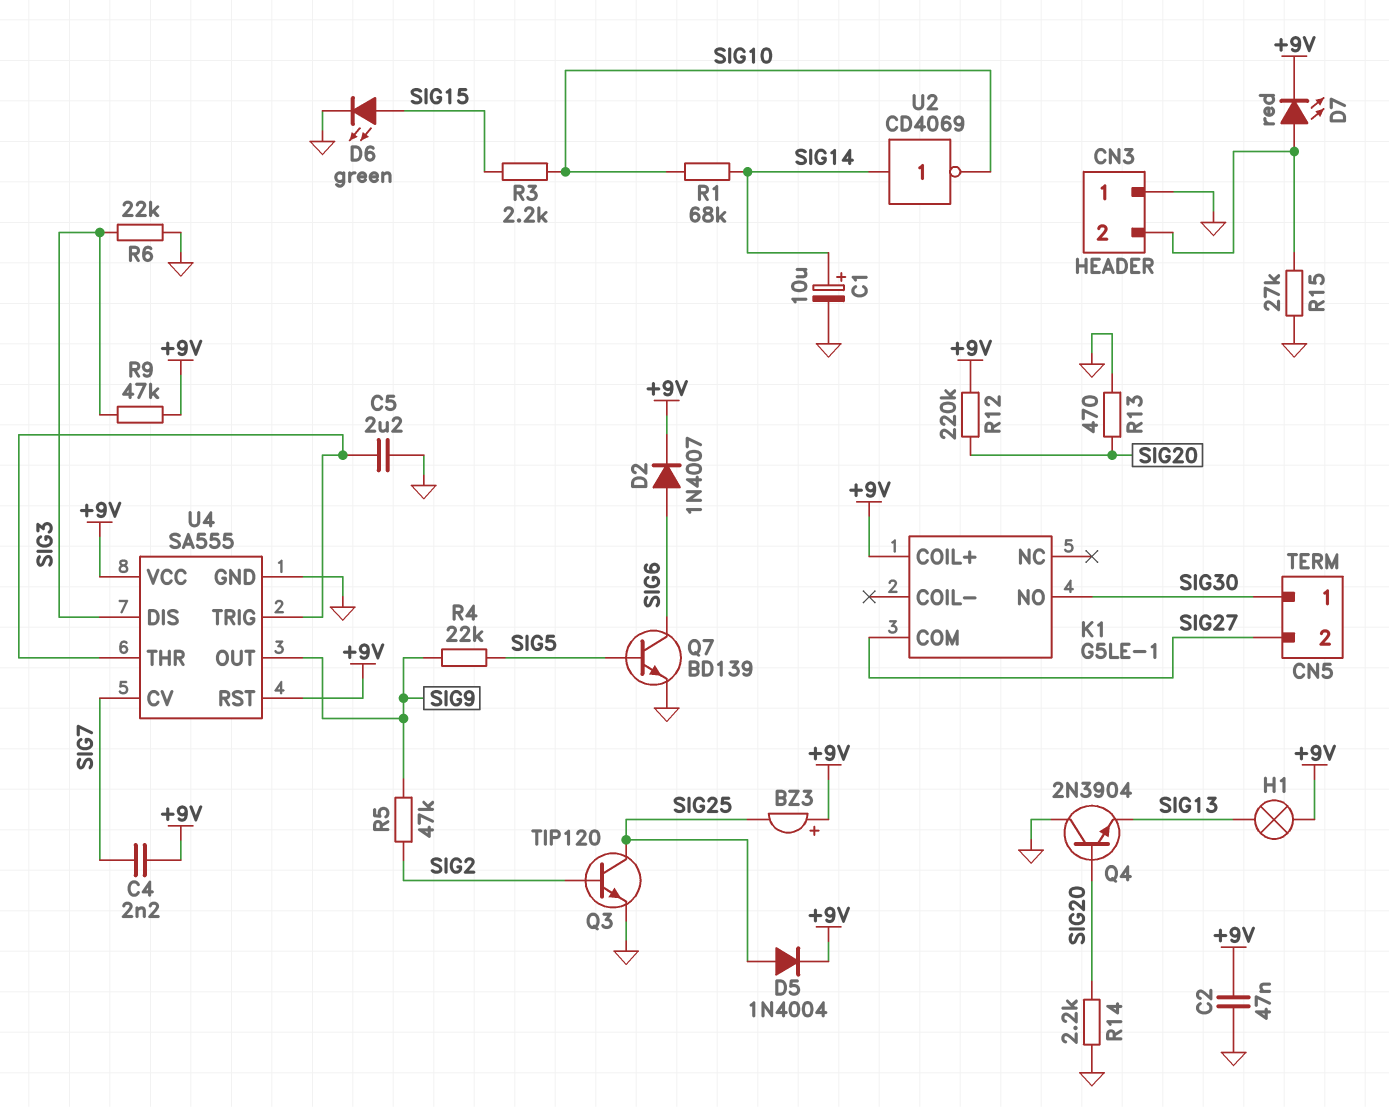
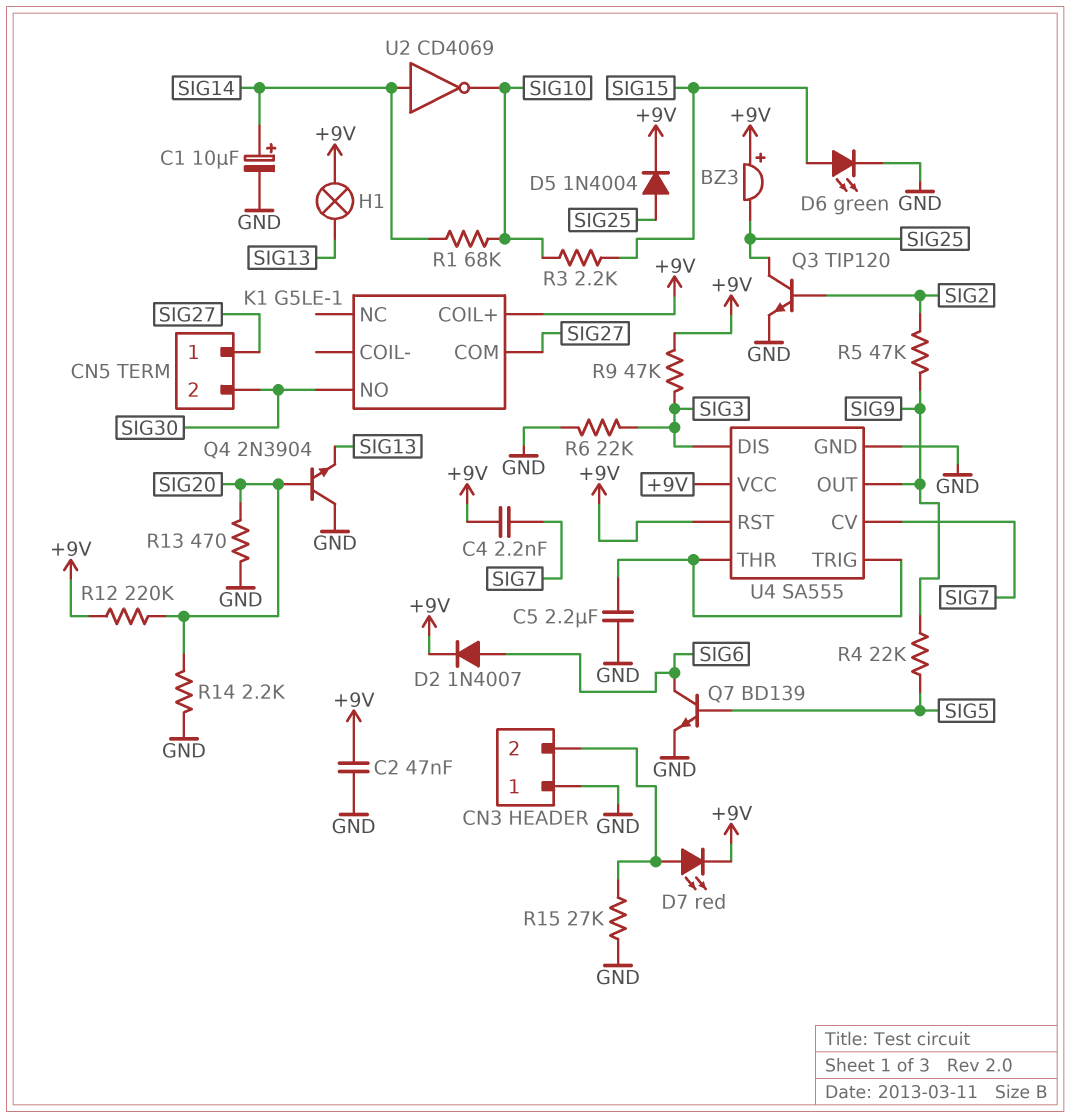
CN5 pin 1: SIG30 -> SIG27
CN5 pin 2: SIG27 -> SIG30

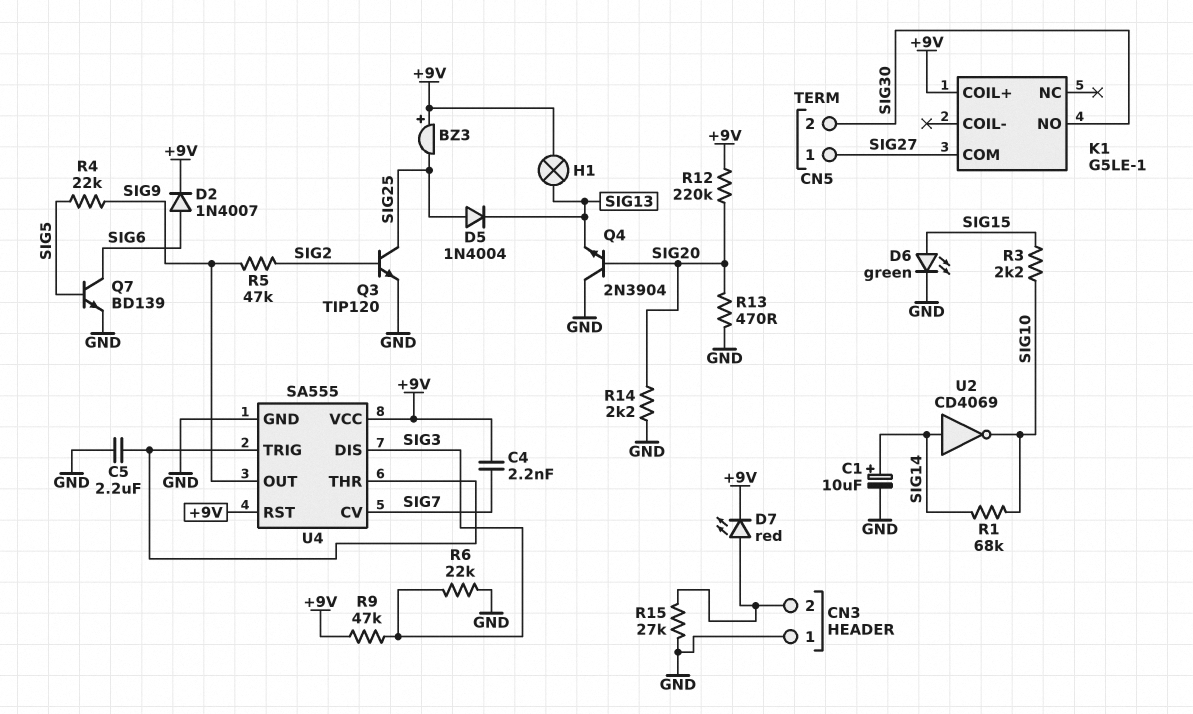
C2: 47nF (+9V, GND) -> none
D5: diode 1N4004 (A SIG25, K +9V) -> diode 1N4004 (A SIG25, K SIG13)

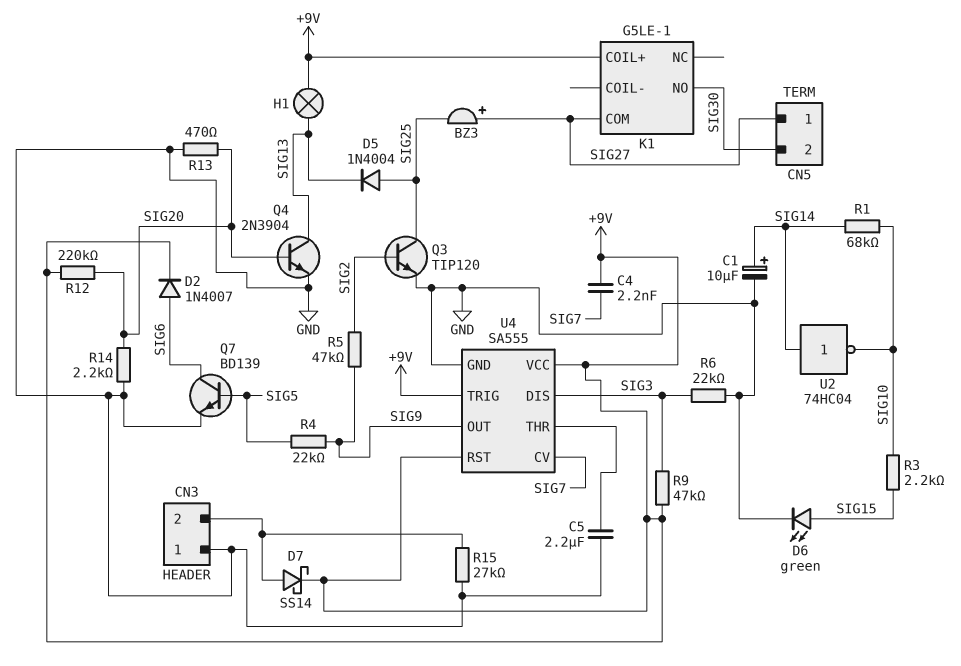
BZ3: buzzer (plus +9V, minus SIG25) -> buzzer (plus SIG27, minus SIG25)
D7: LED red (A CN3/2, K +9V) -> schottky SS14 (A CN3/2, K +9V)
Q4: NPN 2N3904 (B SIG20, C GND, E SIG13) -> NPN 2N3904 (B SIG20, C SIG13, E GND)
U2: NOT CD4069 (in SIG14, out SIG10) -> NOT 74HC04 (in SIG14, out SIG10)
U4 pin TRIG: U4/THR -> +9V

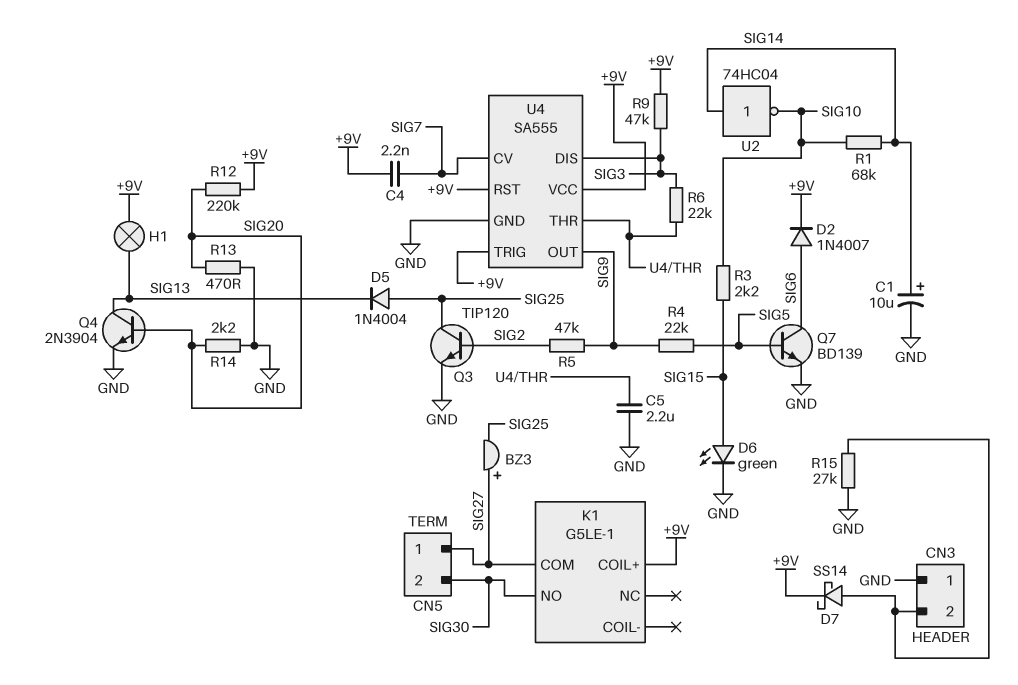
R6: 22k (GND, SIG3) -> 22k (SIG3, U4/THR)

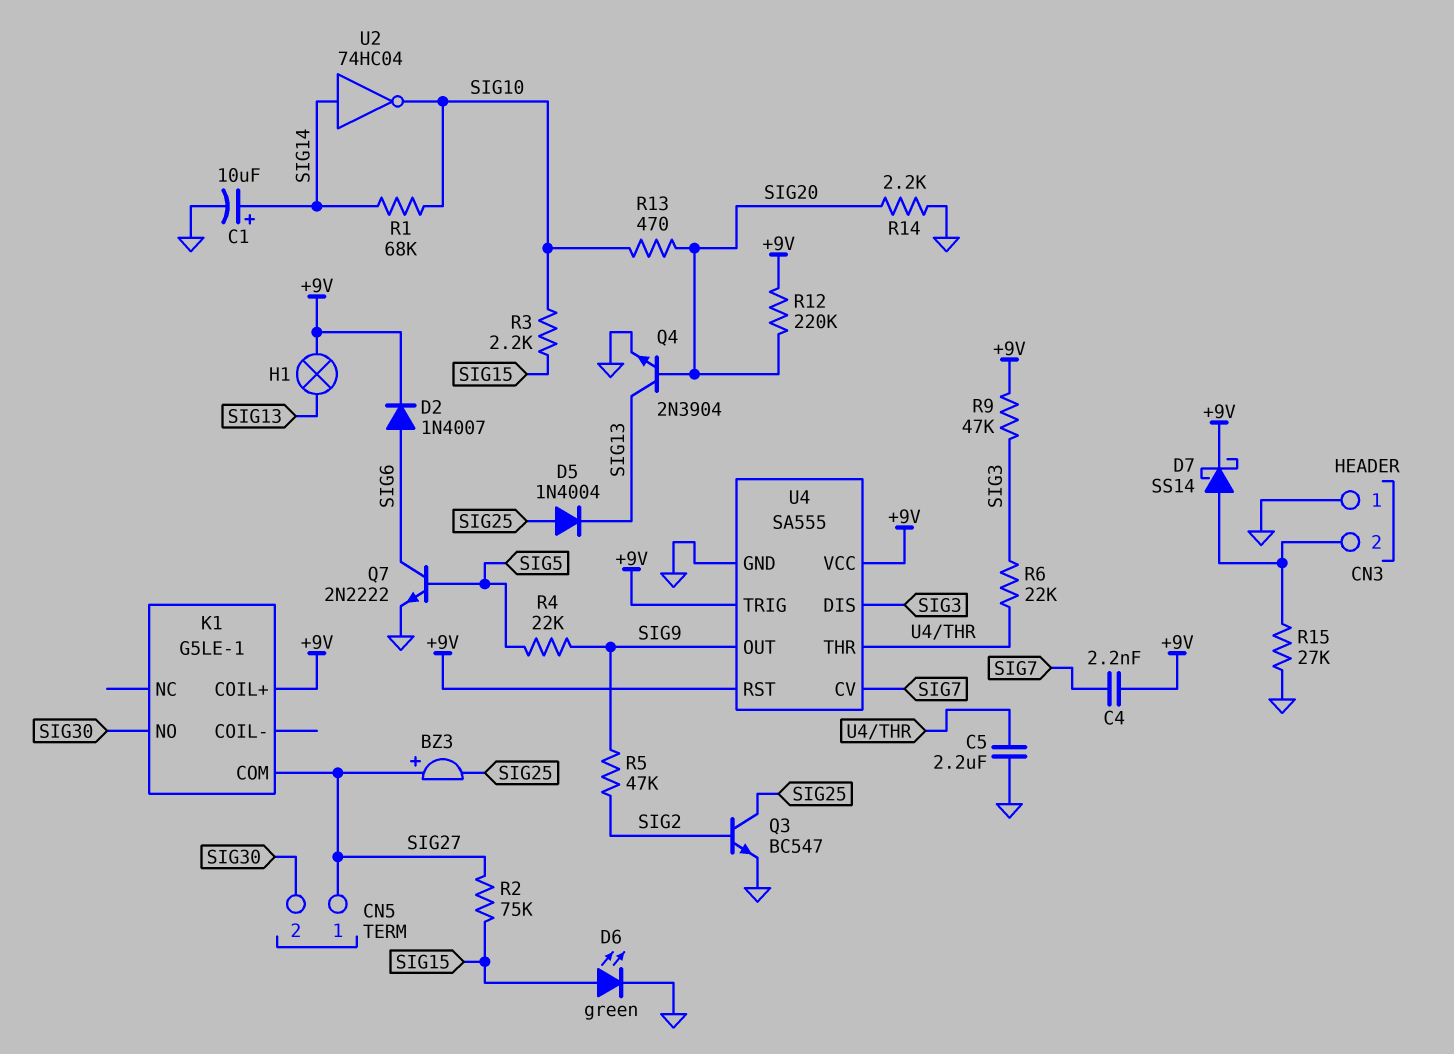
Q3: NPN TIP120 (B SIG2, C SIG25, E GND) -> NPN BC547 (B SIG2, C SIG25, E GND)
Q7: NPN BD139 (B SIG5, C SIG6, E GND) -> NPN 2N2222 (B SIG5, C SIG6, E GND)
R2: none -> 75k (SIG15, SIG27)
R13: 470 (GND, SIG20) -> 470 (SIG10, SIG20)

